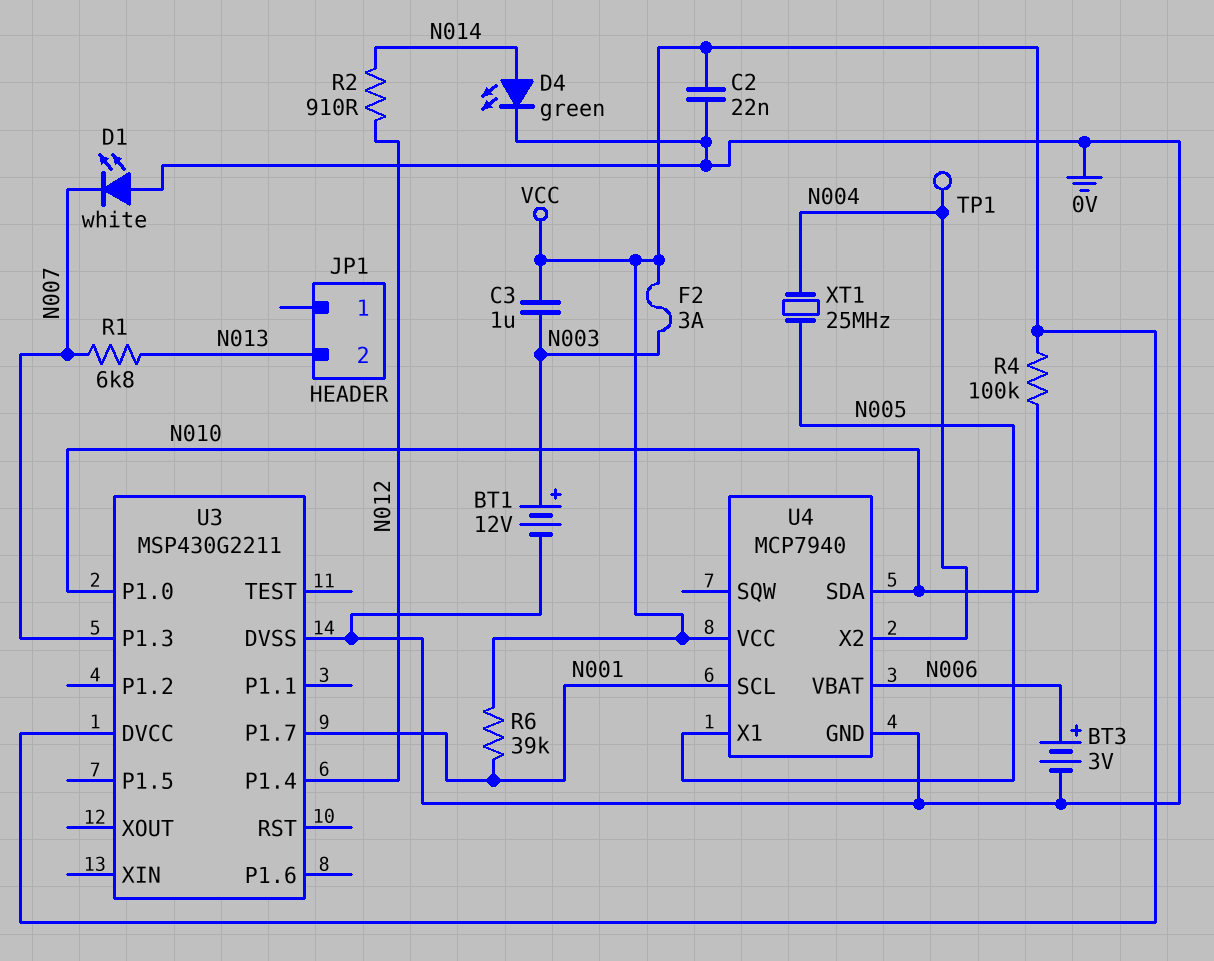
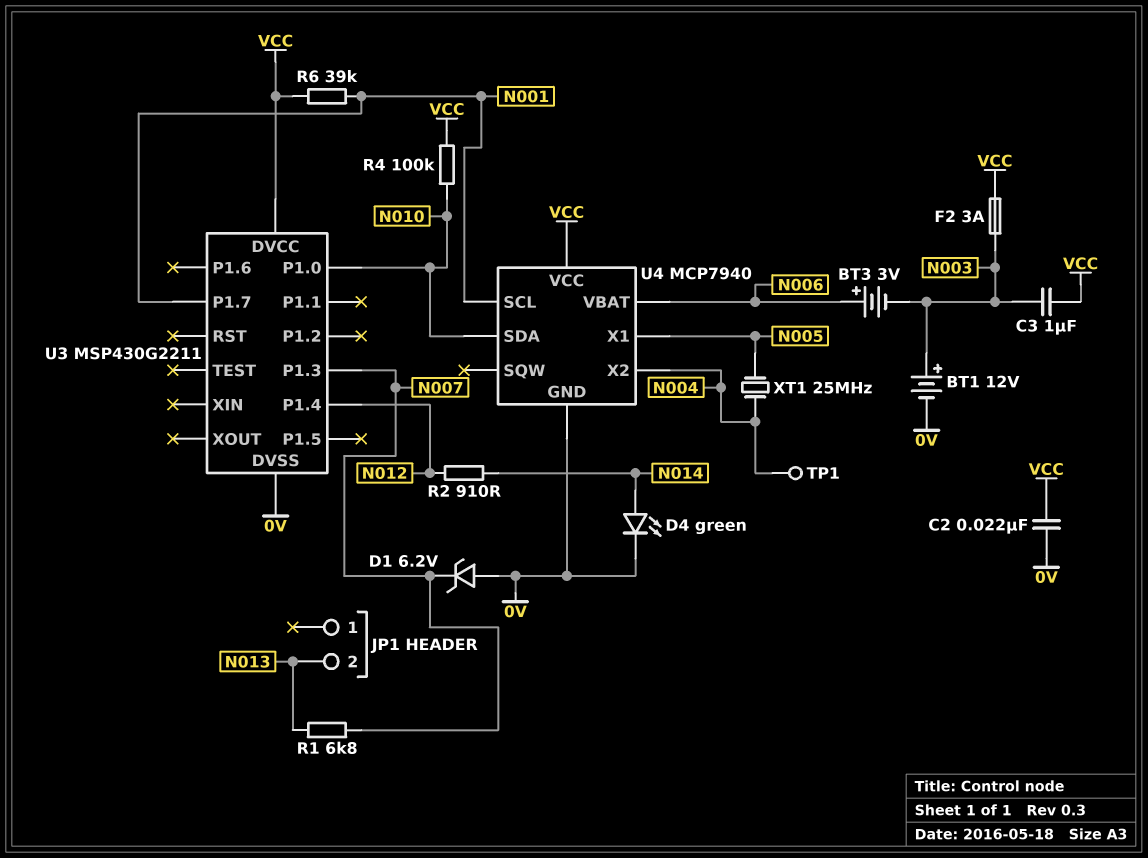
BT3: 3V (plus N006, minus 0V) -> 3V (plus N006, minus N003)
D1: LED white (A 0V, K N007) -> zener 6.2V (A 0V, K N007)

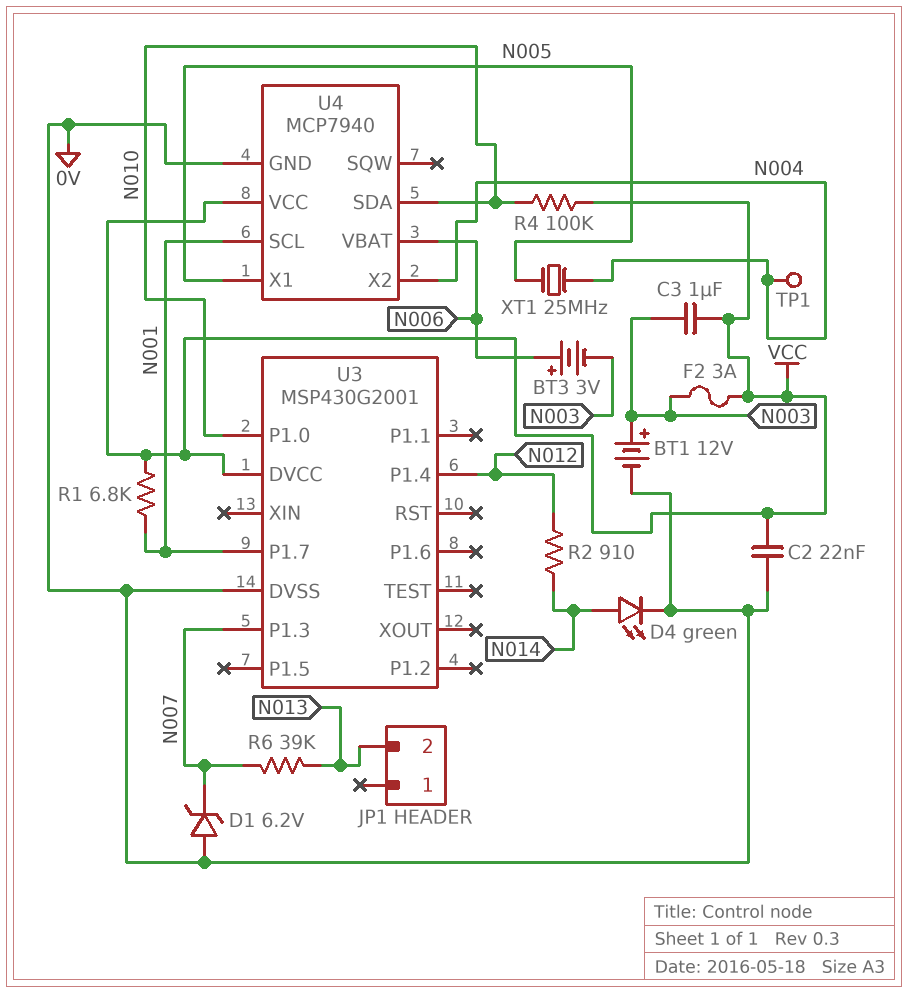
R1: 6.8k (N007, N013) -> 6.8k (N001, VCC)
R6: 39k (N001, VCC) -> 39k (N007, N013)
U3: MSP430G2211 -> MSP430G2001

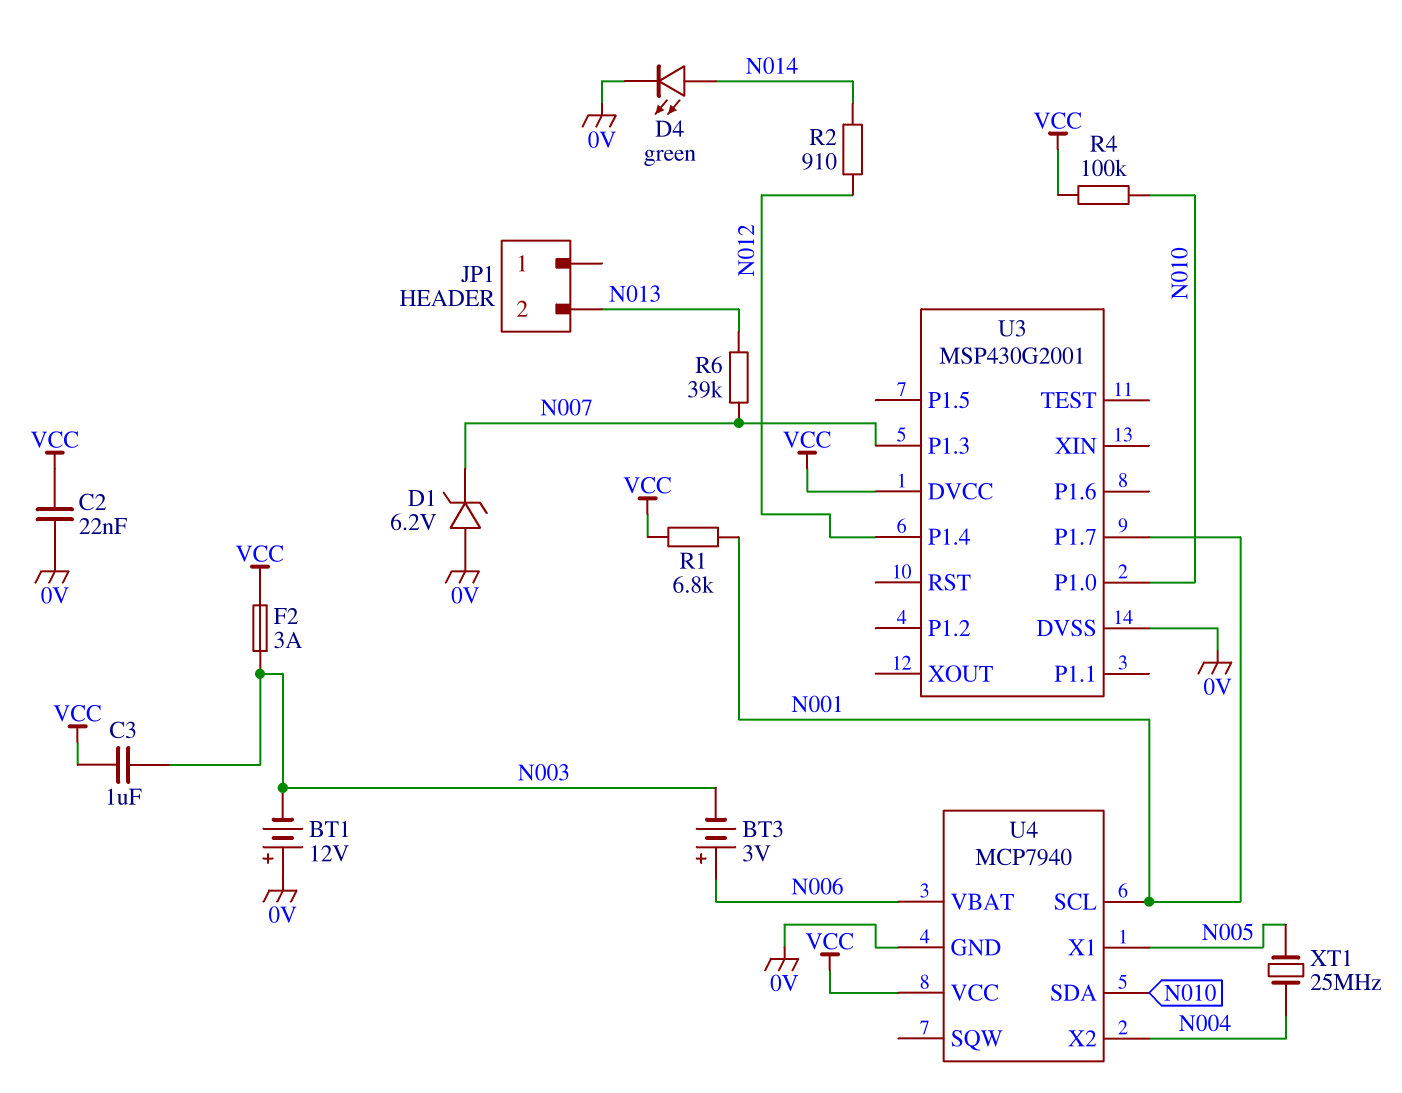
BT1: 12V (plus N003, minus 0V) -> 12V (plus 0V, minus N003)
TP1: test point (N004) -> none

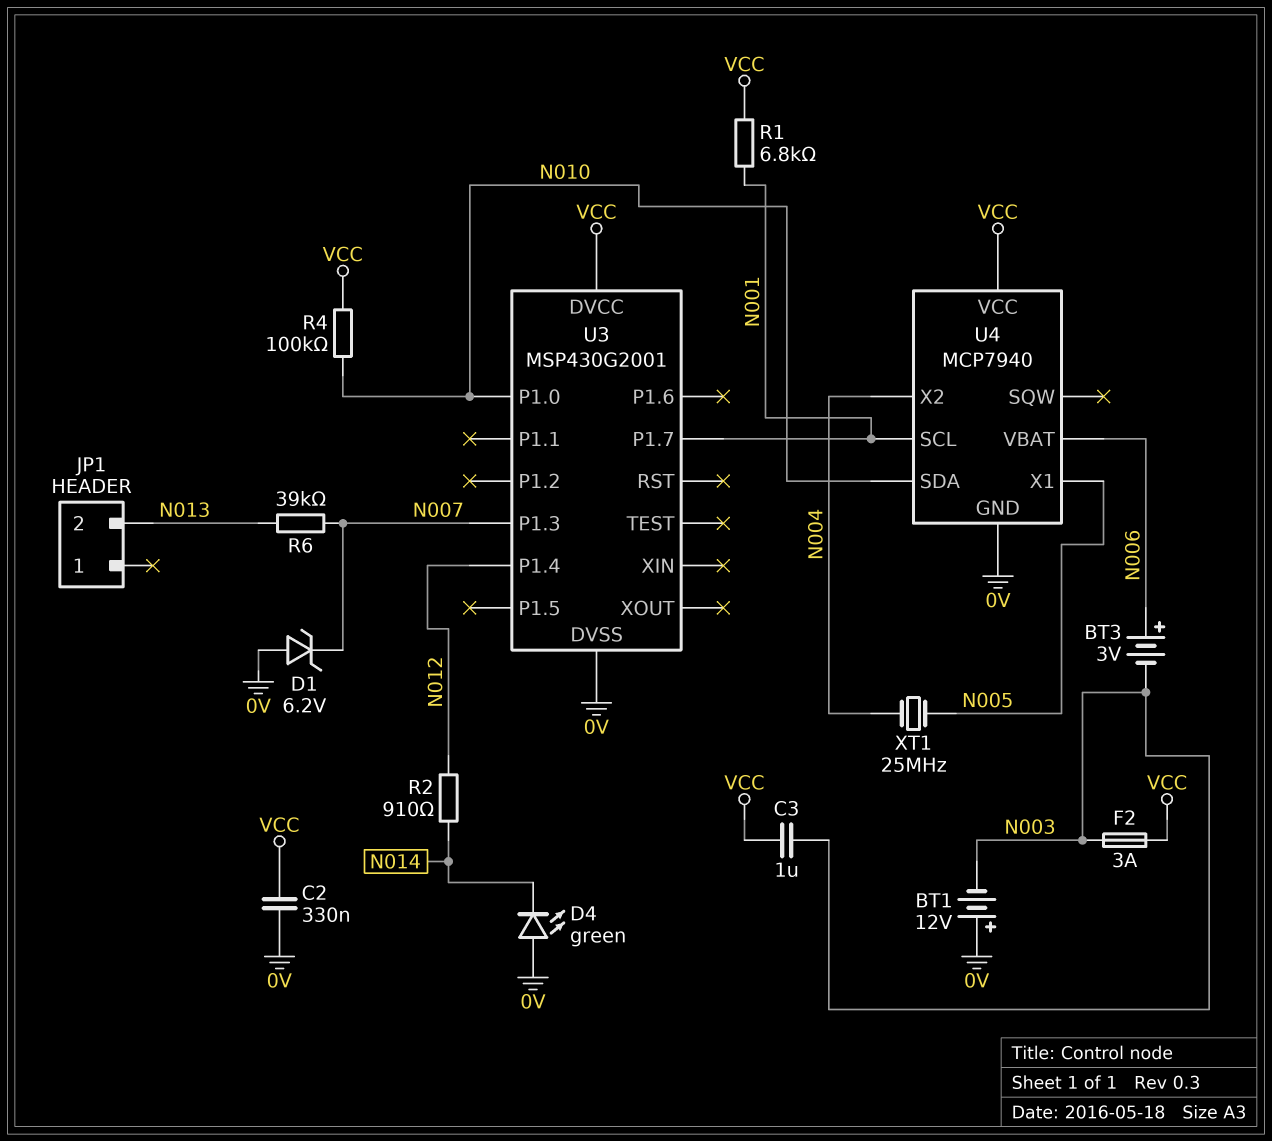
C2: 22nF (0V, VCC) -> 330nF (0V, VCC)
D4: LED green (A N014, K 0V) -> LED green (A 0V, K N014)

